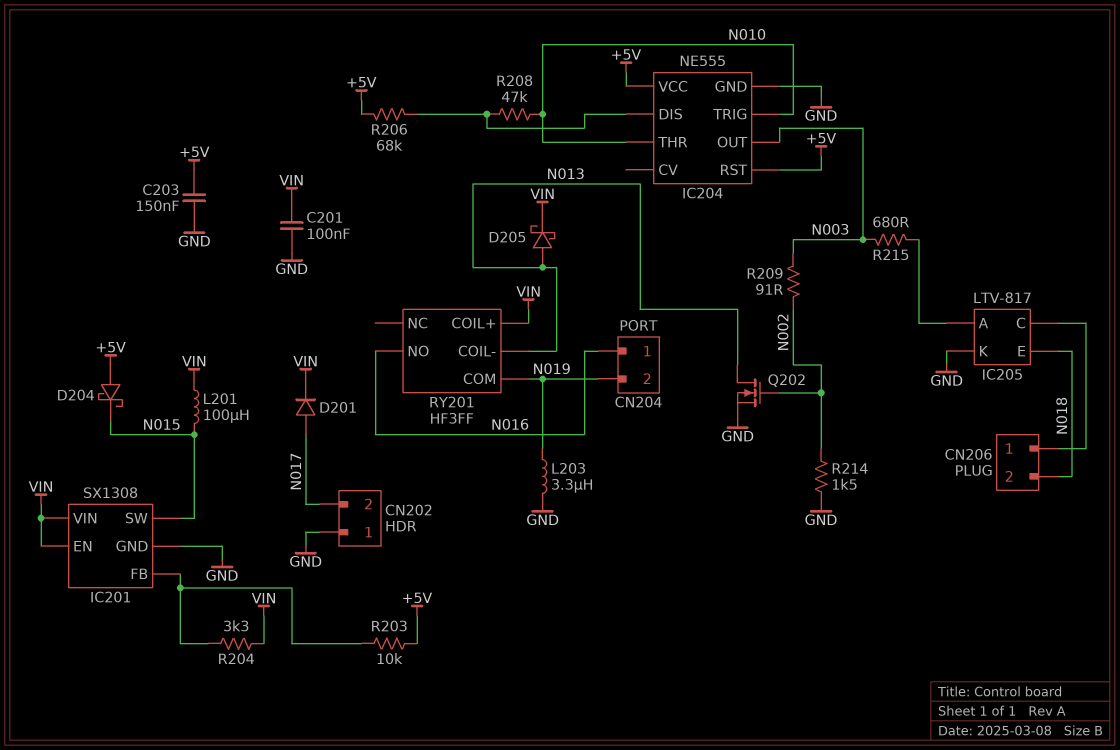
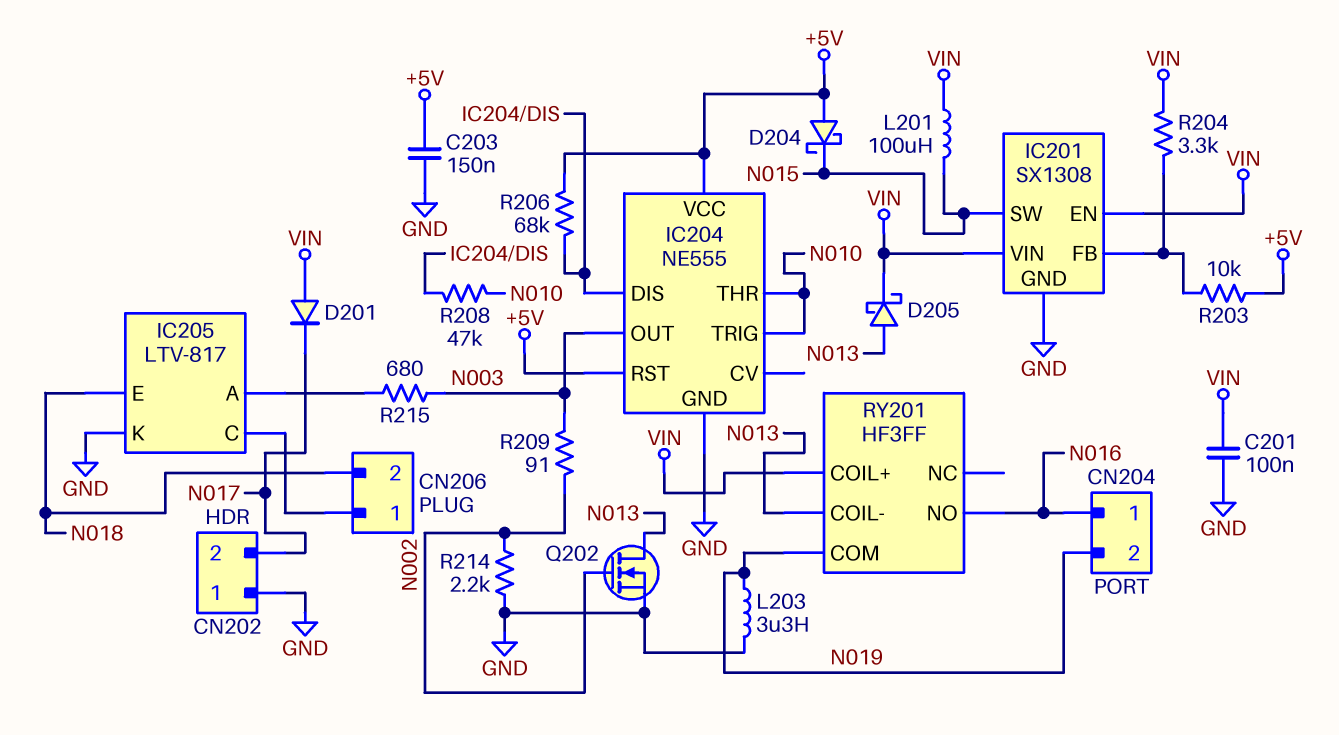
D201: diode (A N017, K VIN) -> diode (A VIN, K N017)
R214: 1.5k (GND, N002) -> 2.2k (GND, N002)

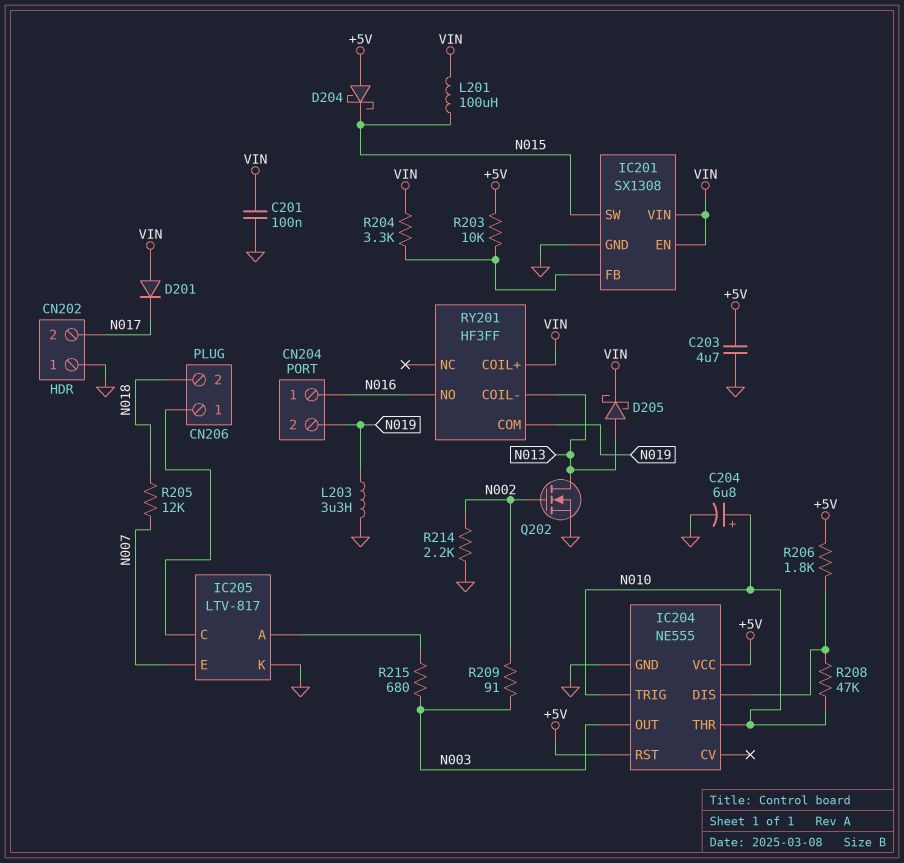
C203: 150nF (+5V, GND) -> 4.7uF (+5V, GND)
C204: none -> 6.8uF (plus N010, minus GND)
IC205 pin E: N018 -> N007
R205: none -> 12k (N007, N018)
R206: 68k (+5V, IC204/DIS) -> 1.8k (+5V, IC204/DIS)

